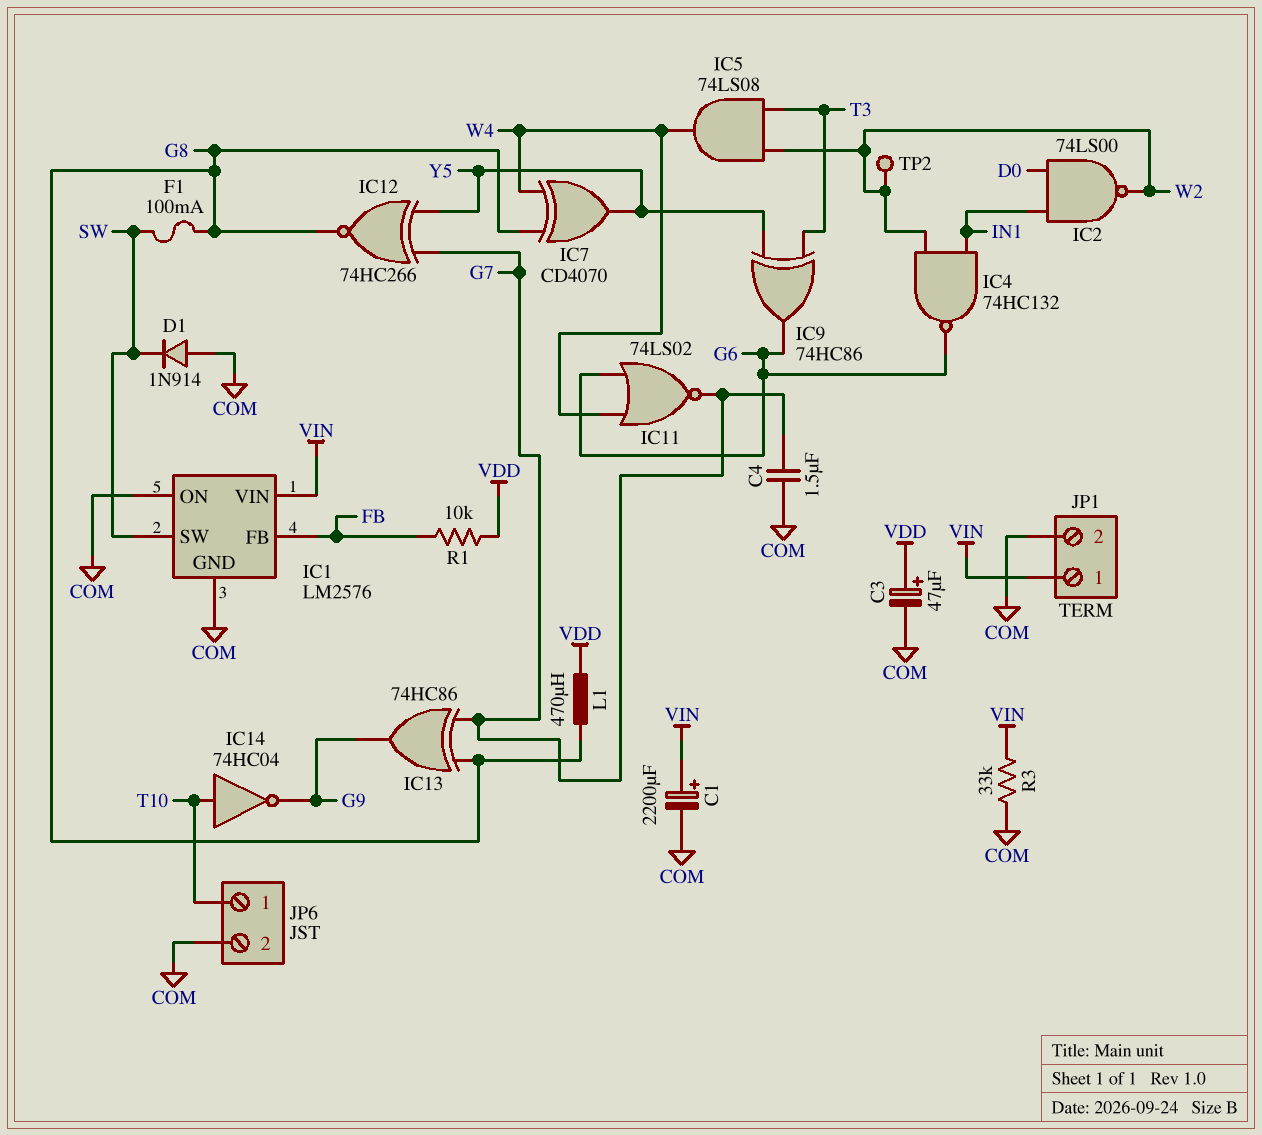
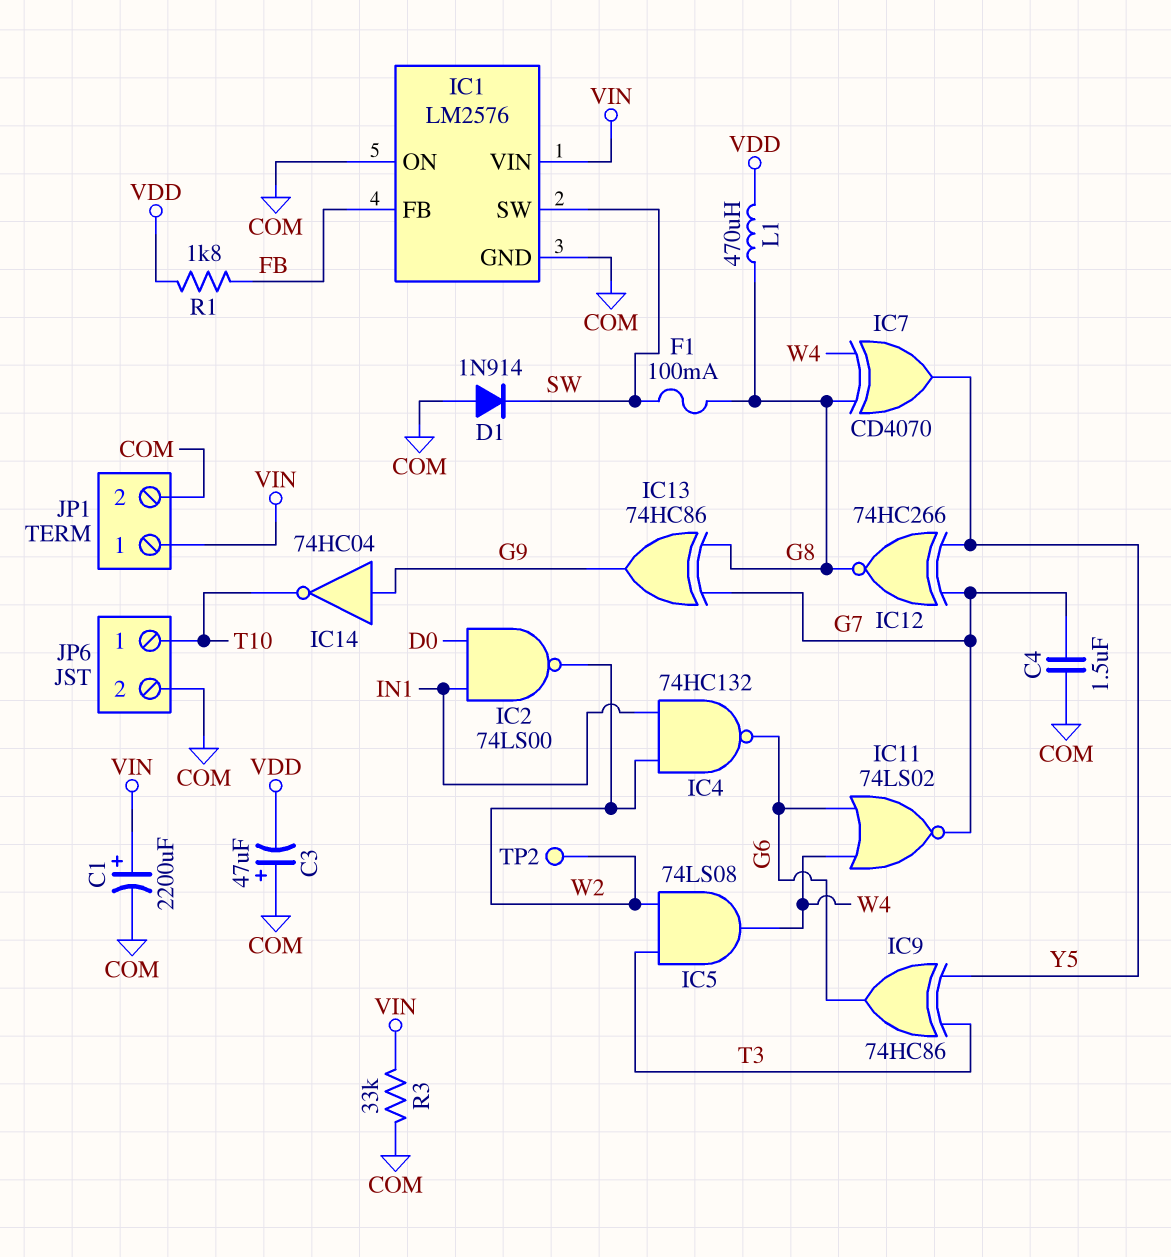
C3: 47uF (plus VDD, minus COM) -> 47uF (plus COM, minus VDD)
IC14: NOT 74HC04 (in T10, out G9) -> NOT 74HC04 (in G9, out T10)
R1: 10k (FB, VDD) -> 1.8k (FB, VDD)

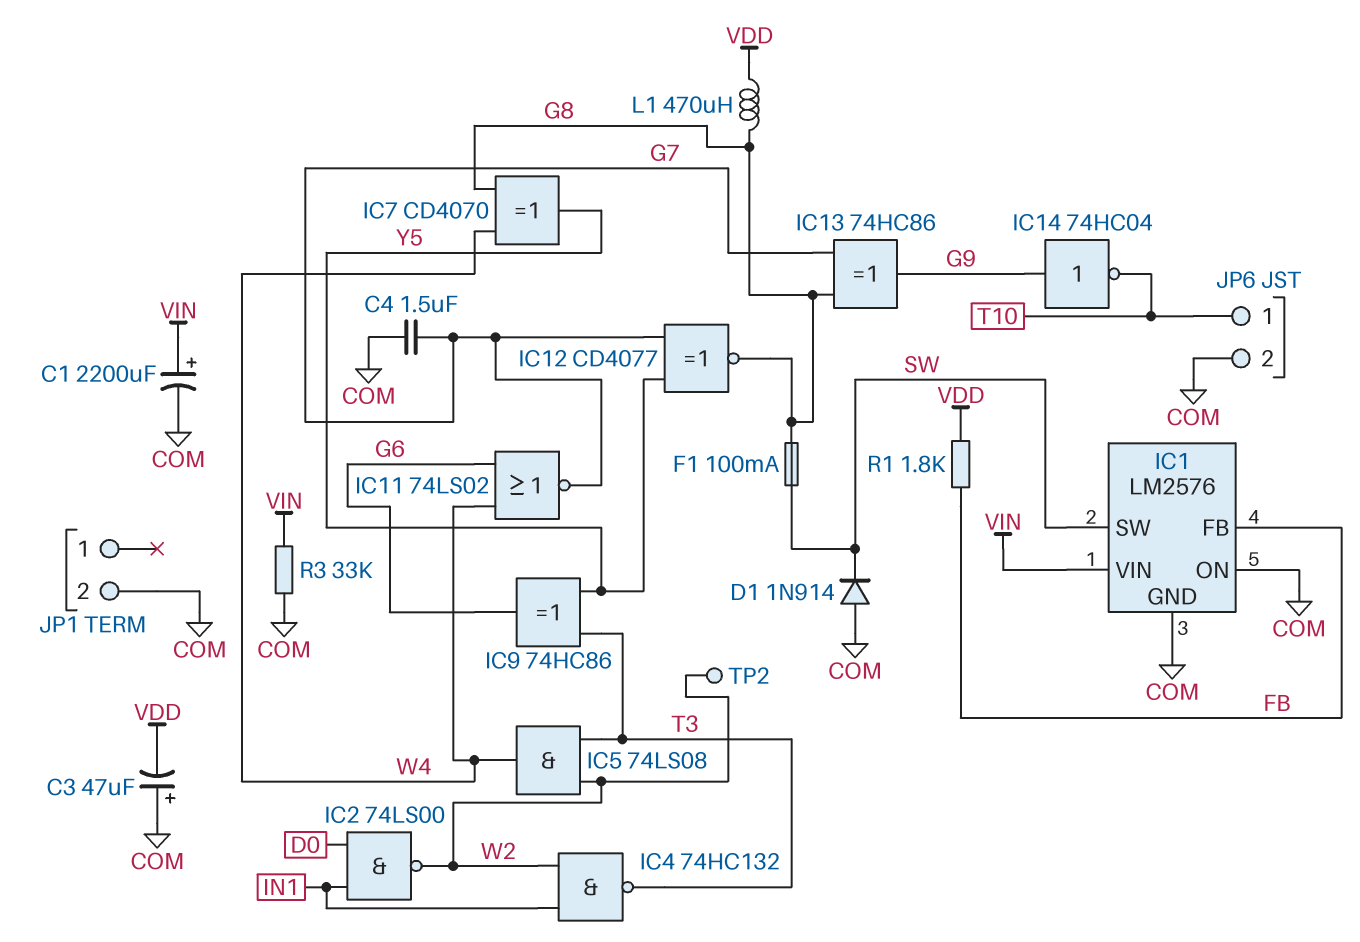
IC4: NAND 74HC132 (in IN1, in W2, out G6) -> NAND 74HC132 (in IN1, in W2, out T3)
IC12: XNOR 74HC266 (in G7, in Y5, out G8) -> XNOR CD4077 (in G7, in Y5, out G8)
JP1 pin 1: VIN -> none

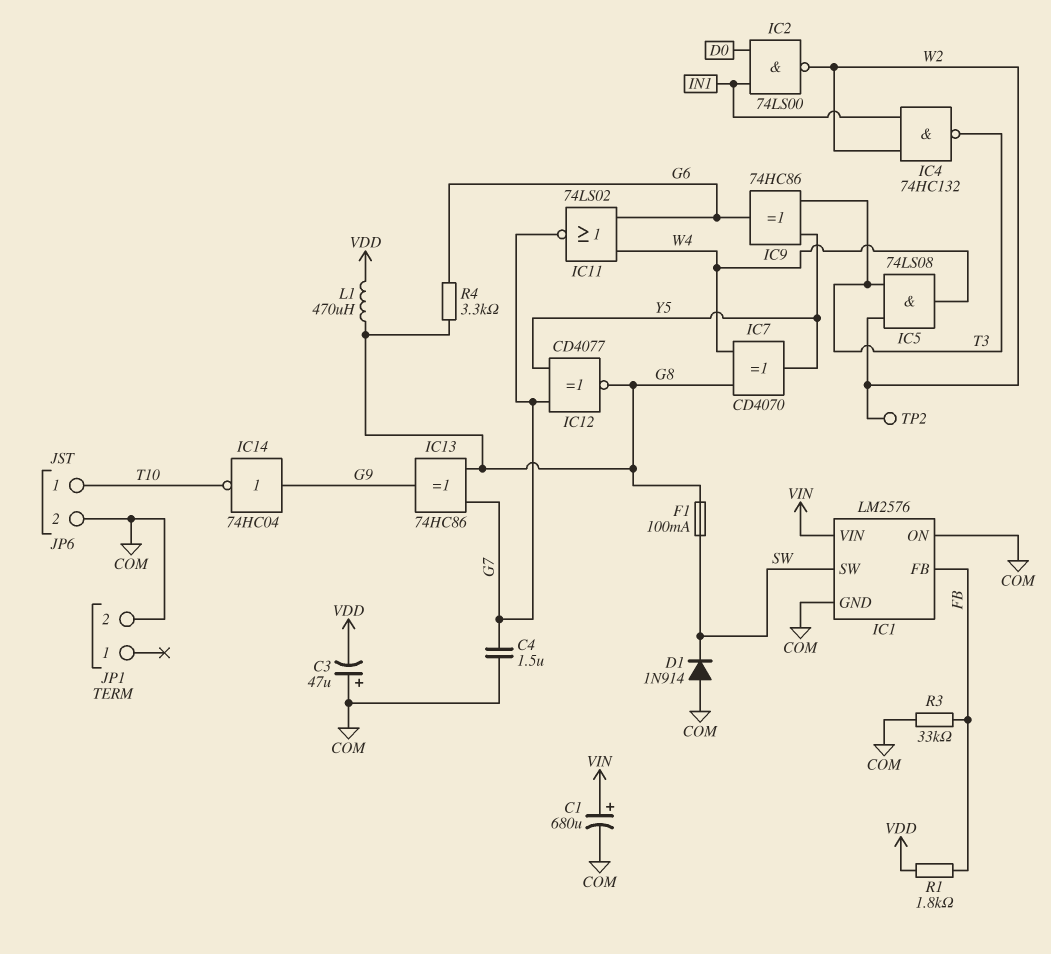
C1: 2200uF (plus VIN, minus COM) -> 680uF (plus VIN, minus COM)
R3: 33k (COM, VIN) -> 33k (COM, FB)
R4: none -> 3.3k (G6, G8)

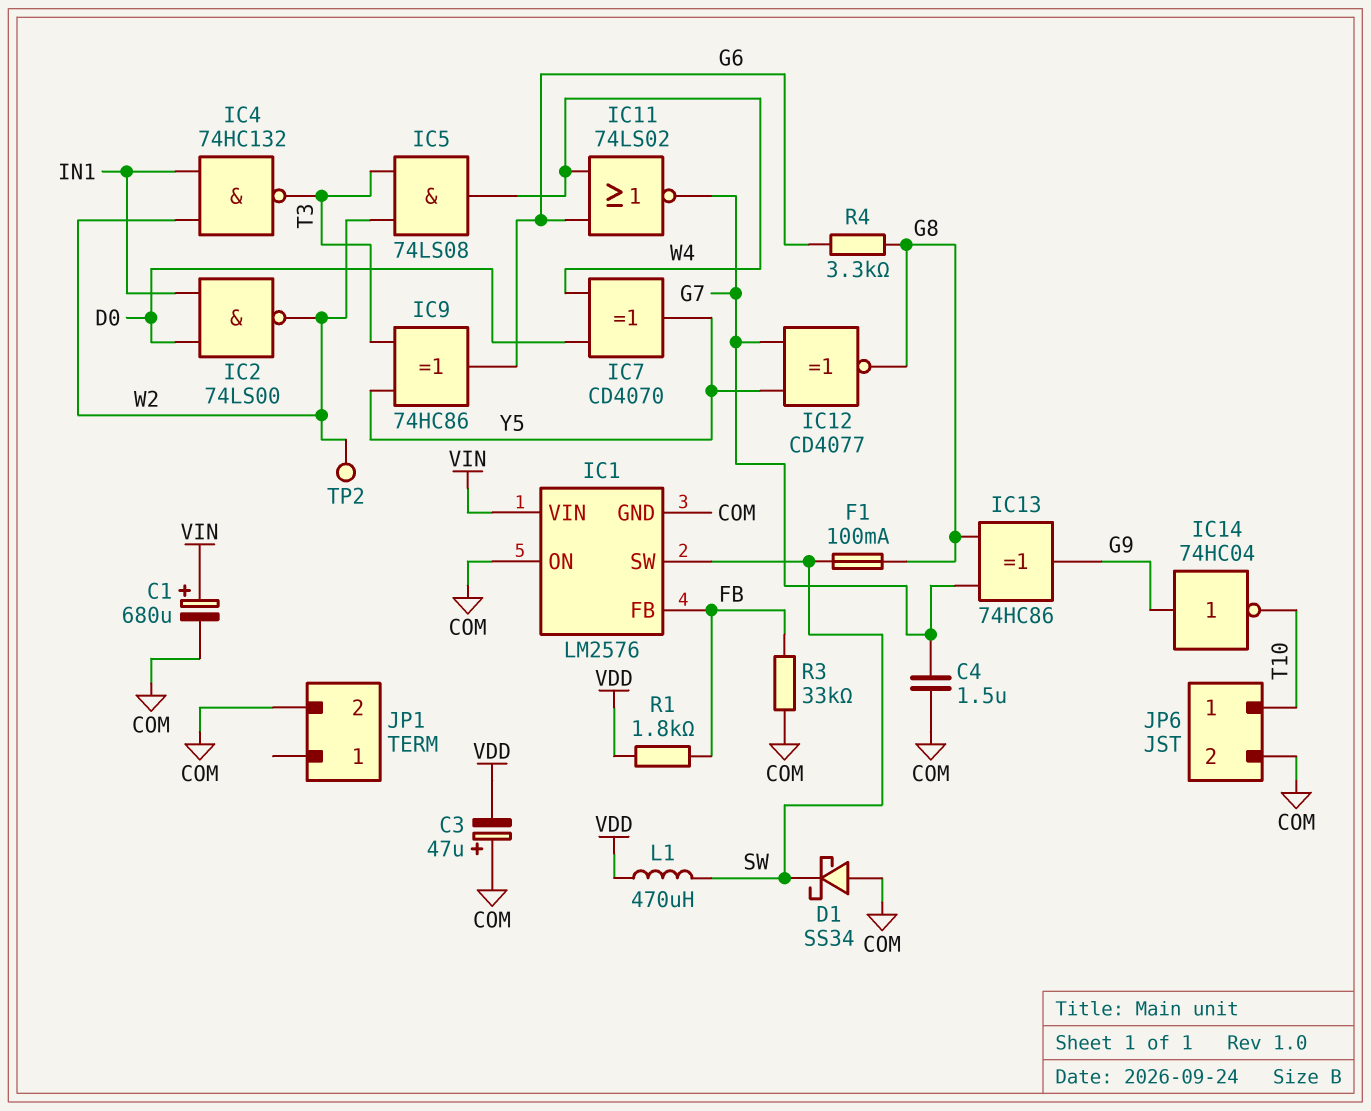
D1: diode 1N914 (A COM, K SW) -> schottky SS34 (A COM, K SW)
IC7: XOR CD4070 (in G8, in W4, out Y5) -> XOR CD4070 (in D0, in W4, out Y5)
L1: 470uH (G8, VDD) -> 470uH (SW, VDD)

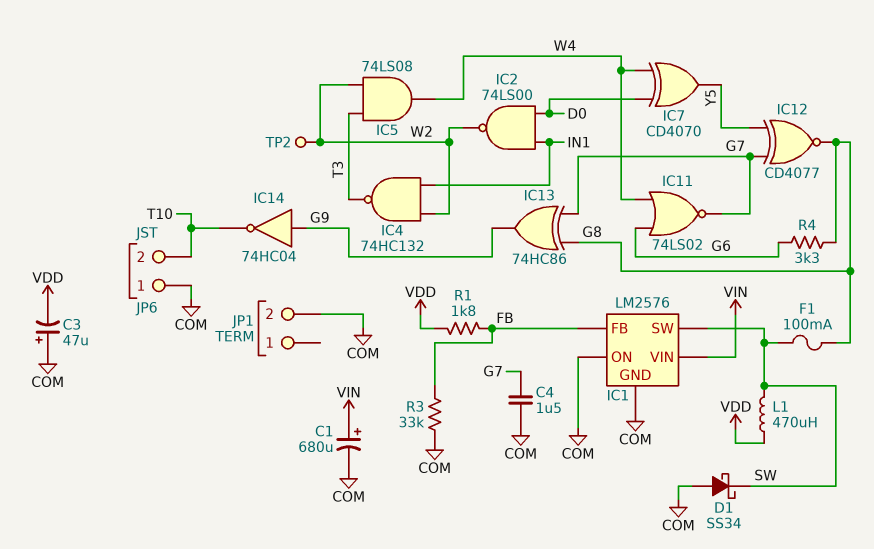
IC9: XOR 74HC86 (in T3, in Y5, out G6) -> none
JP6 pin 1: T10 -> COM
JP6 pin 2: COM -> T10

